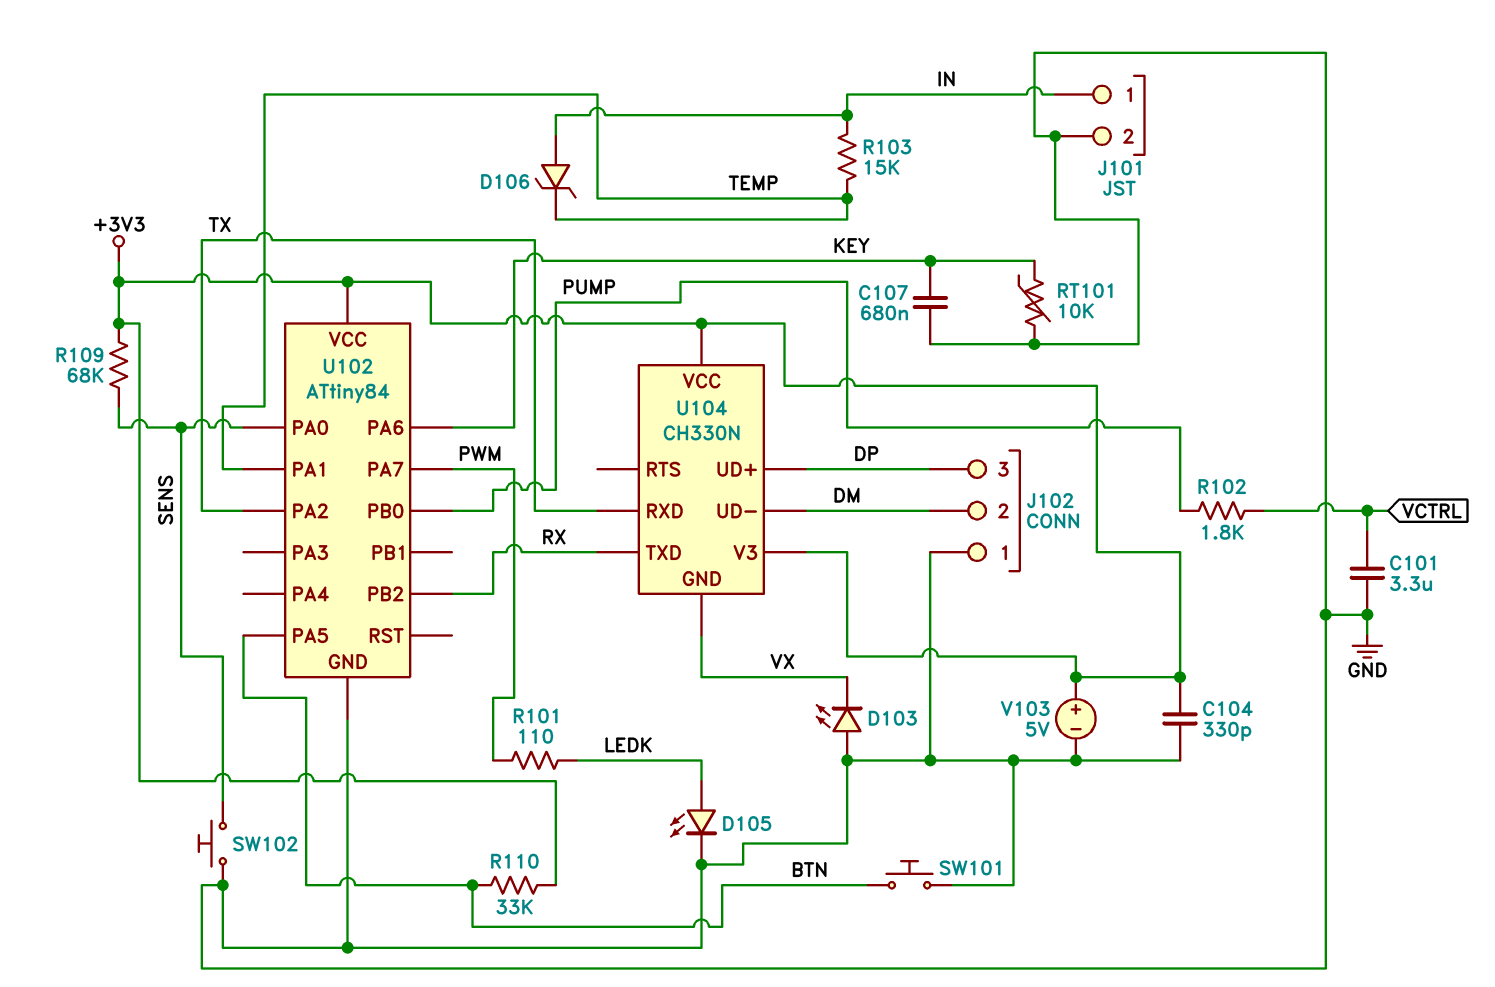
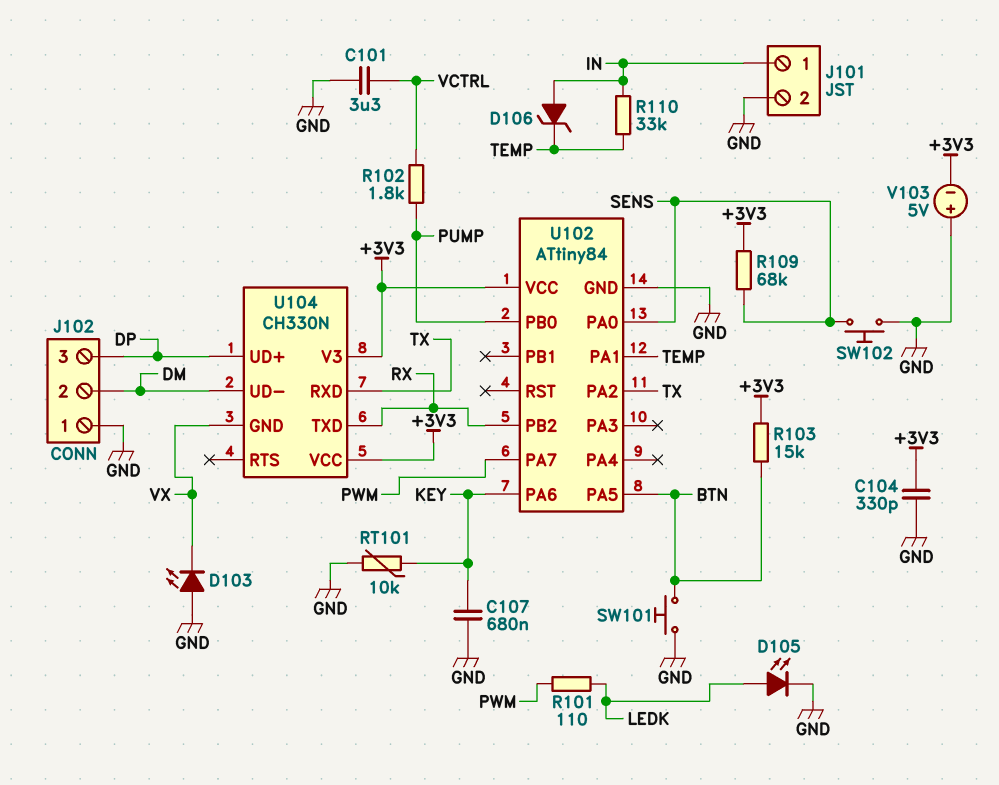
R103: 15k (IN, TEMP) -> 15k (+3V3, BTN)
R110: 33k (+3V3, BTN) -> 33k (IN, TEMP)
V103: 5V (plus +3V3, minus GND) -> 5V (plus GND, minus +3V3)

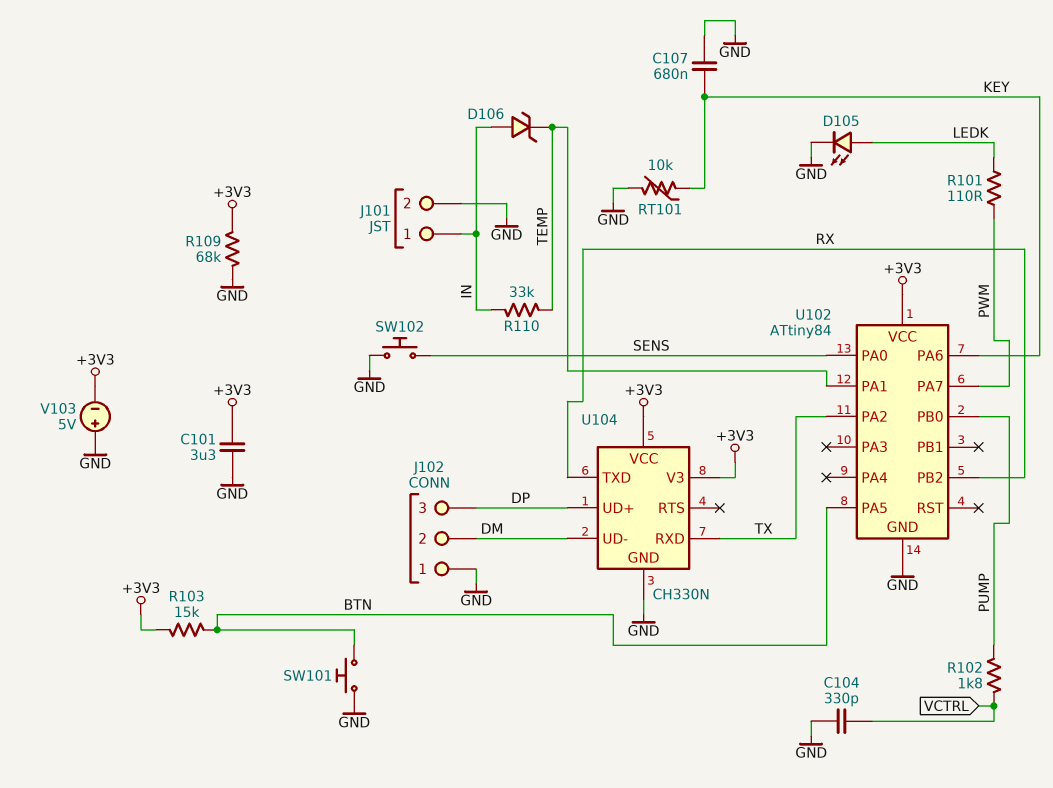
C101: 3.3uF (GND, VCTRL) -> 3.3uF (+3V3, GND)
C104: 330pF (+3V3, GND) -> 330pF (GND, VCTRL)
D103: LED (A GND, K VX) -> none
R109: 68k (+3V3, SENS) -> 68k (+3V3, GND)
U104 pin GND: VX -> GND

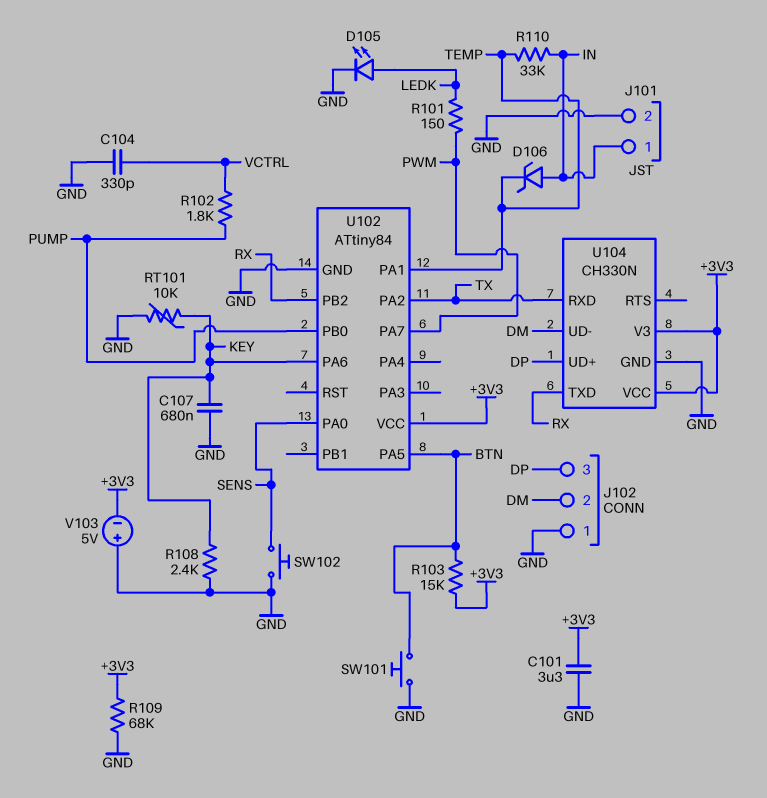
R101: 110 (LEDK, PWM) -> 150 (LEDK, PWM)
R108: none -> 2.4k (GND, KEY)

